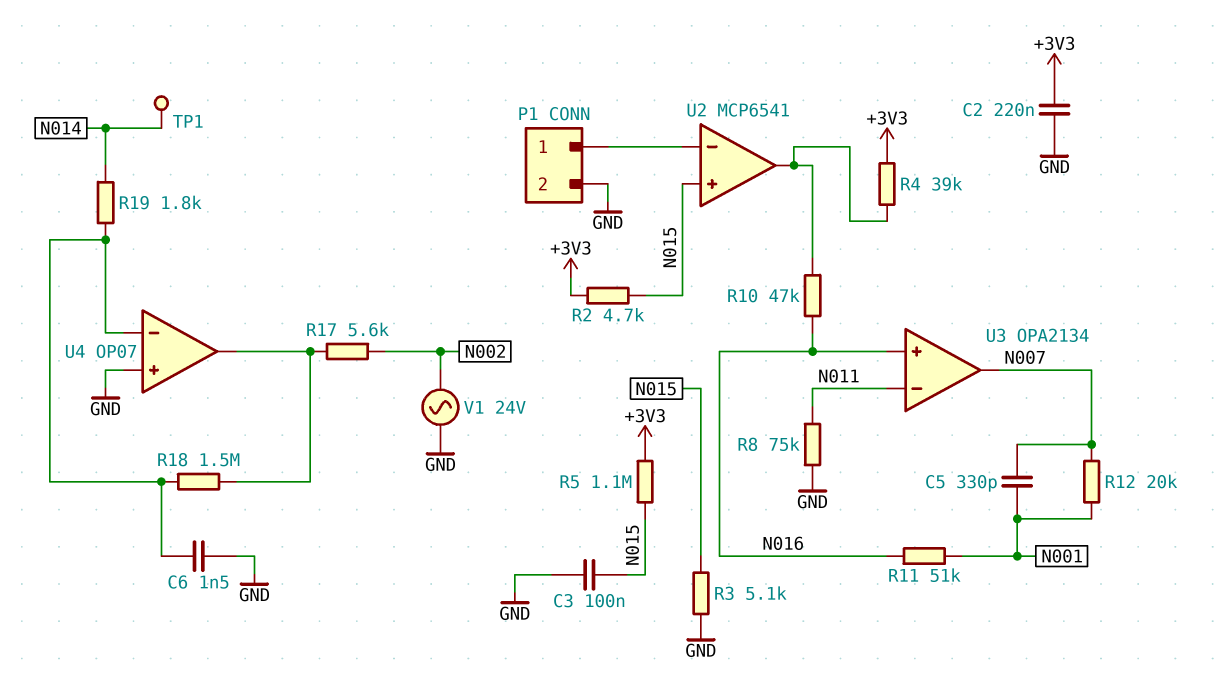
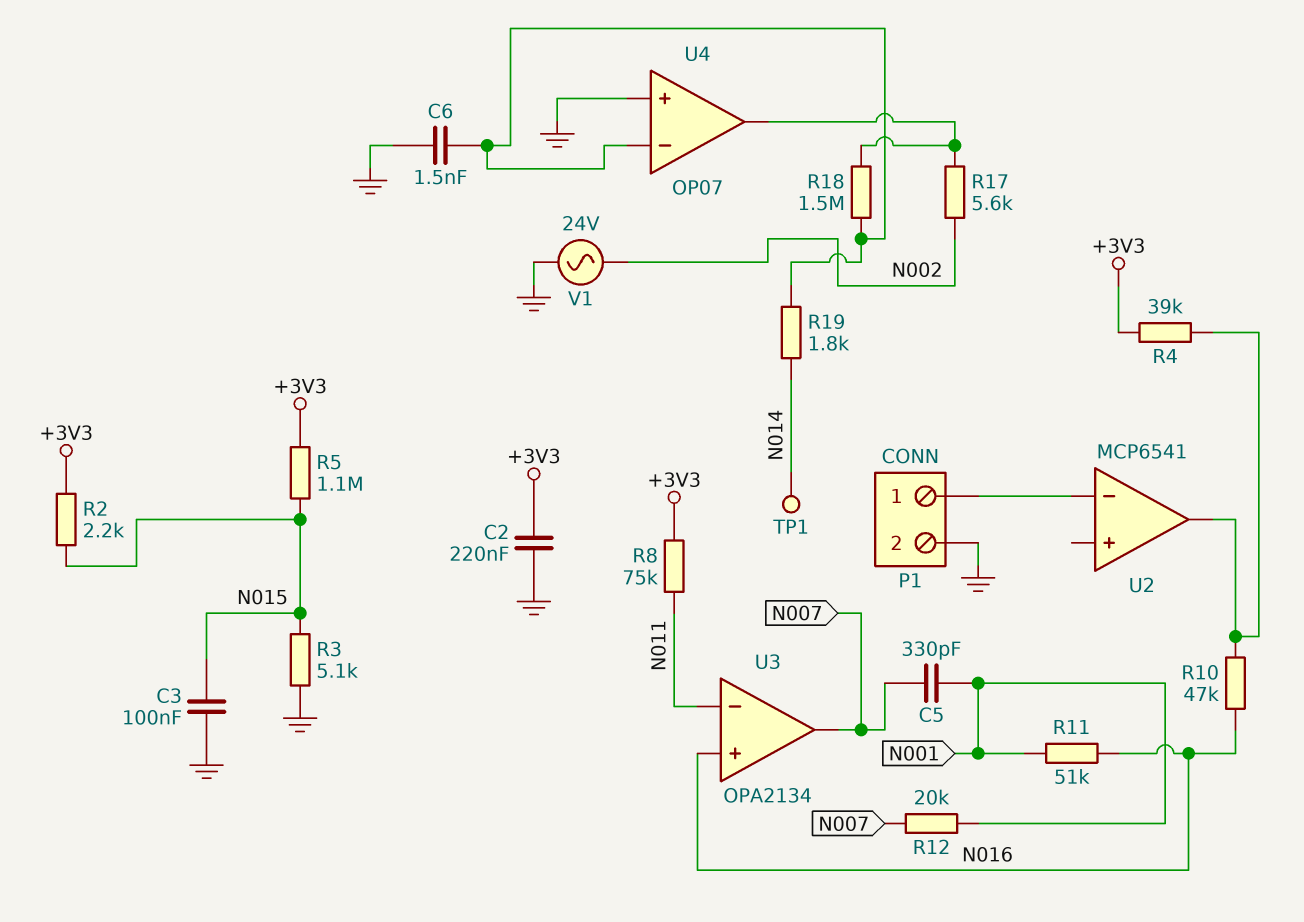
R2: 4.7k (+3V3, N015) -> 2.2k (+3V3, N015)
R8: 75k (GND, N011) -> 75k (+3V3, N011)
U2 pin in+: N015 -> none

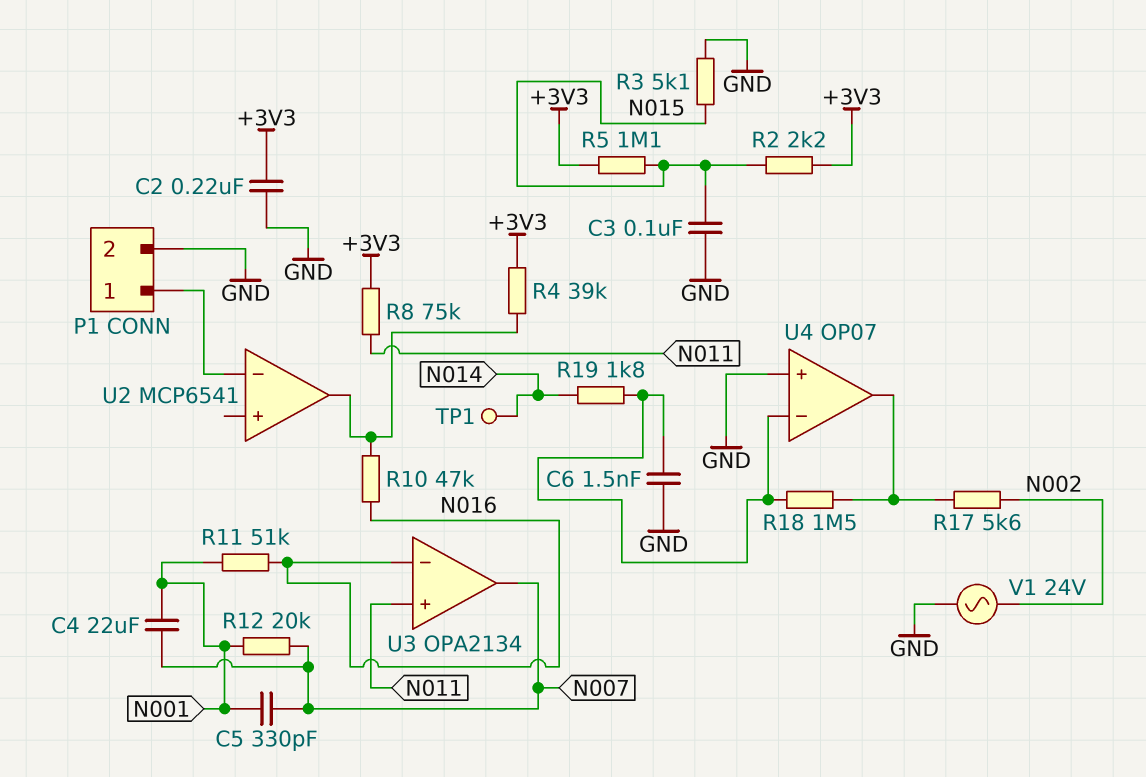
C4: none -> 22uF (N001, N007)
U3 pin in+: N016 -> N011
U3 pin in-: N011 -> N016

